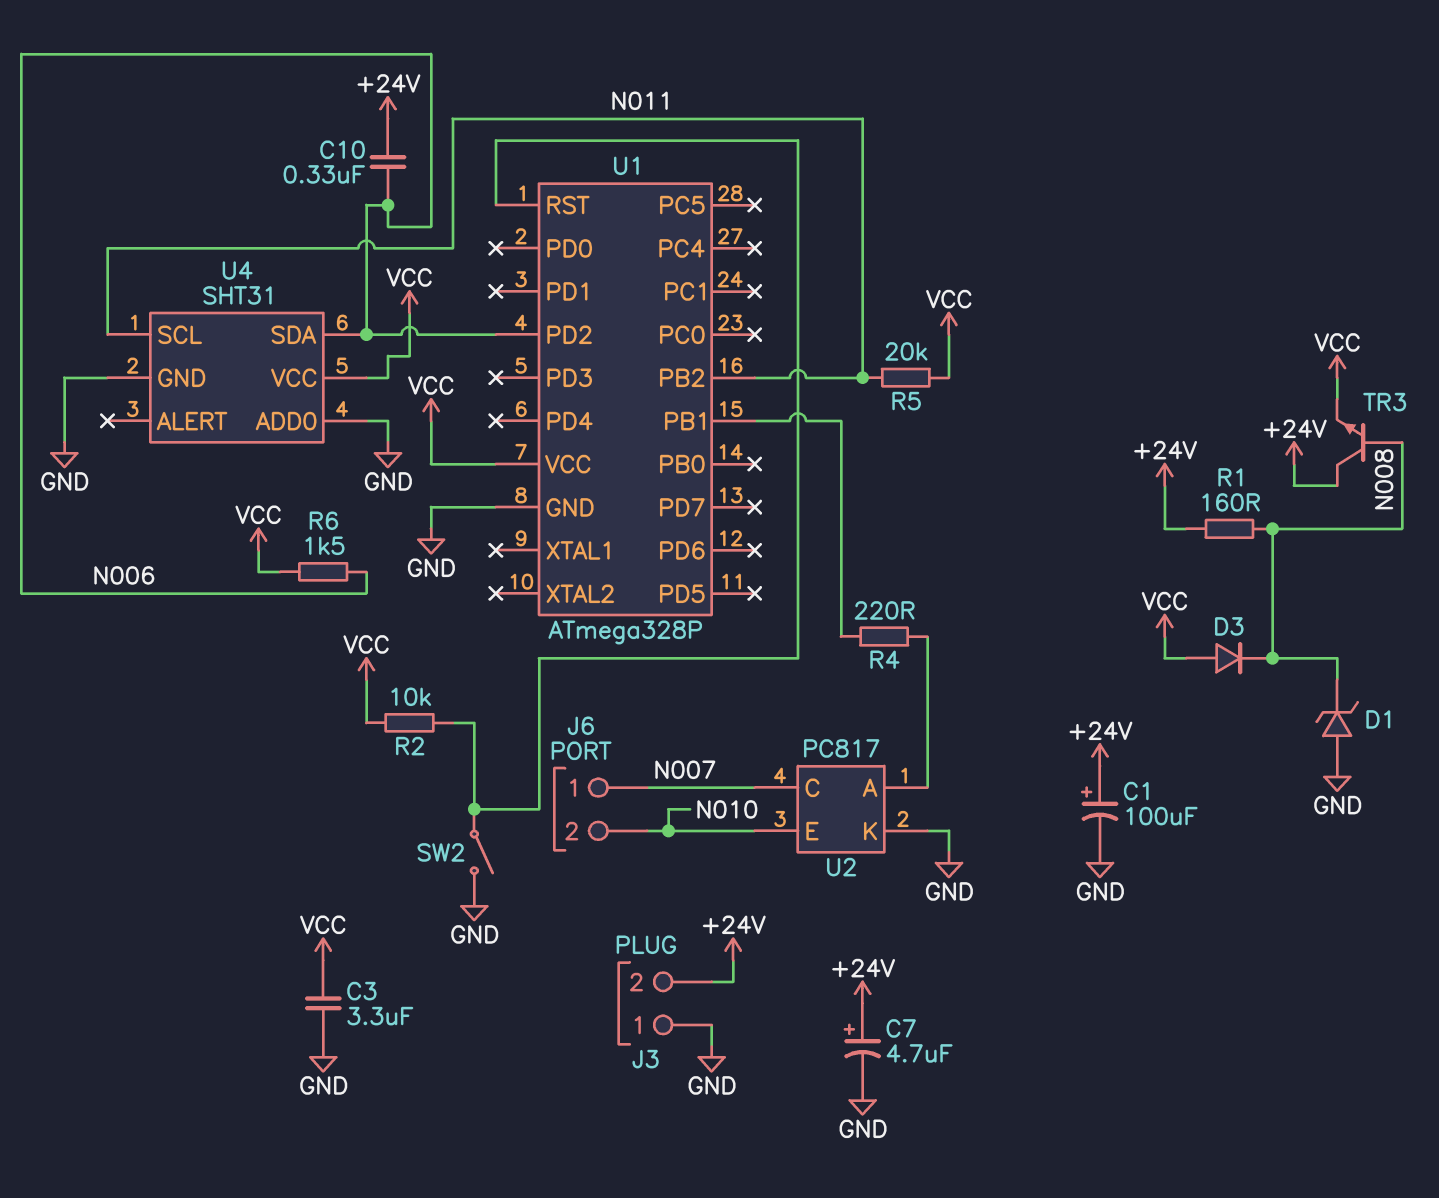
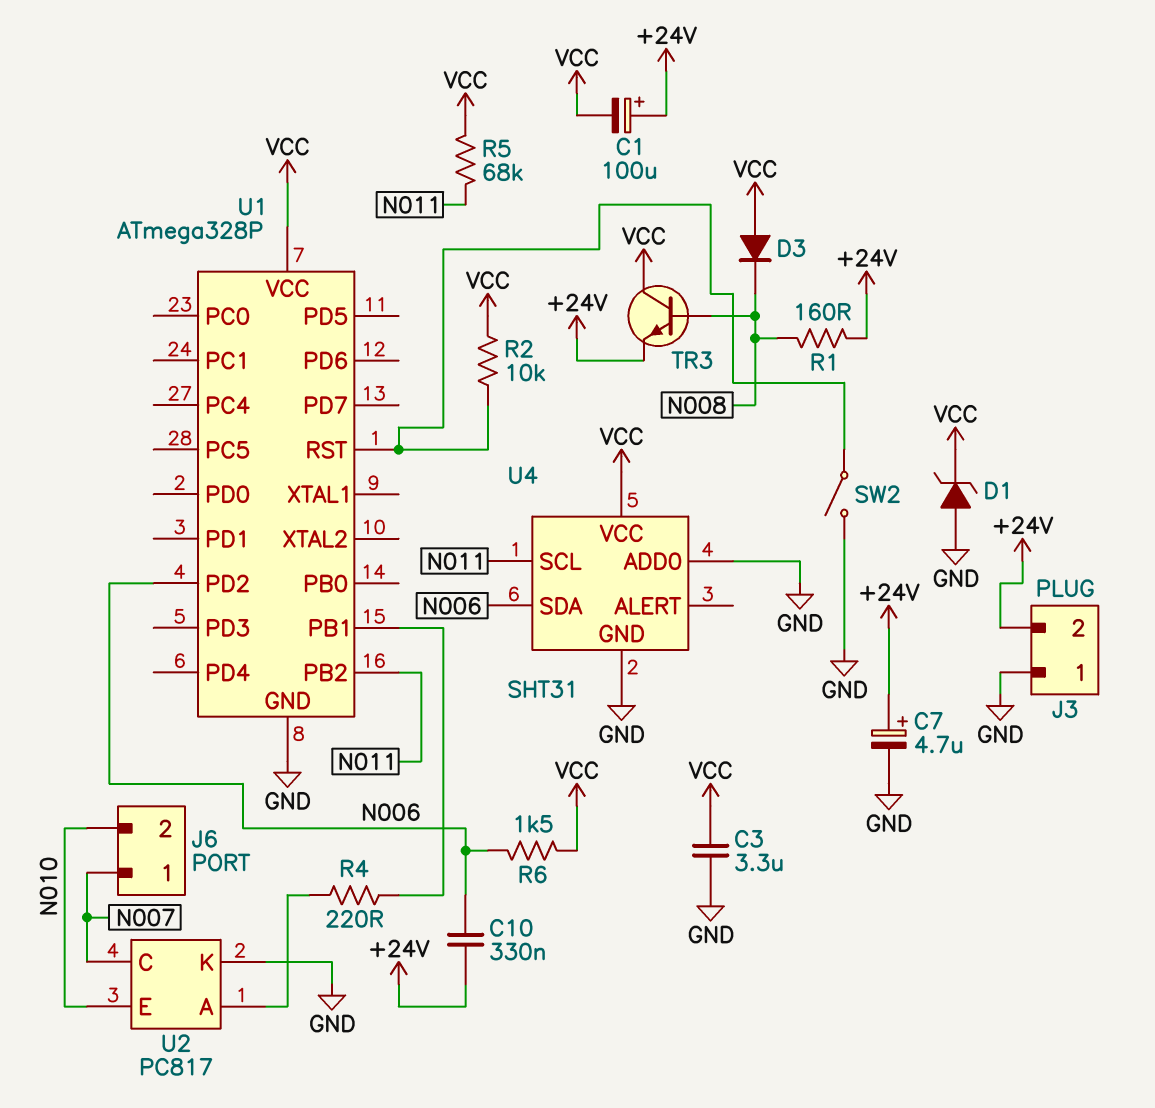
C1: 100uF (plus +24V, minus GND) -> 100uF (plus +24V, minus VCC)
D1: zener (A GND, K N008) -> zener (A GND, K VCC)
R5: 20k (N011, VCC) -> 68k (N011, VCC)
TR3: NPN (B N008, C +24V, E VCC) -> NPN (B N008, C VCC, E +24V)

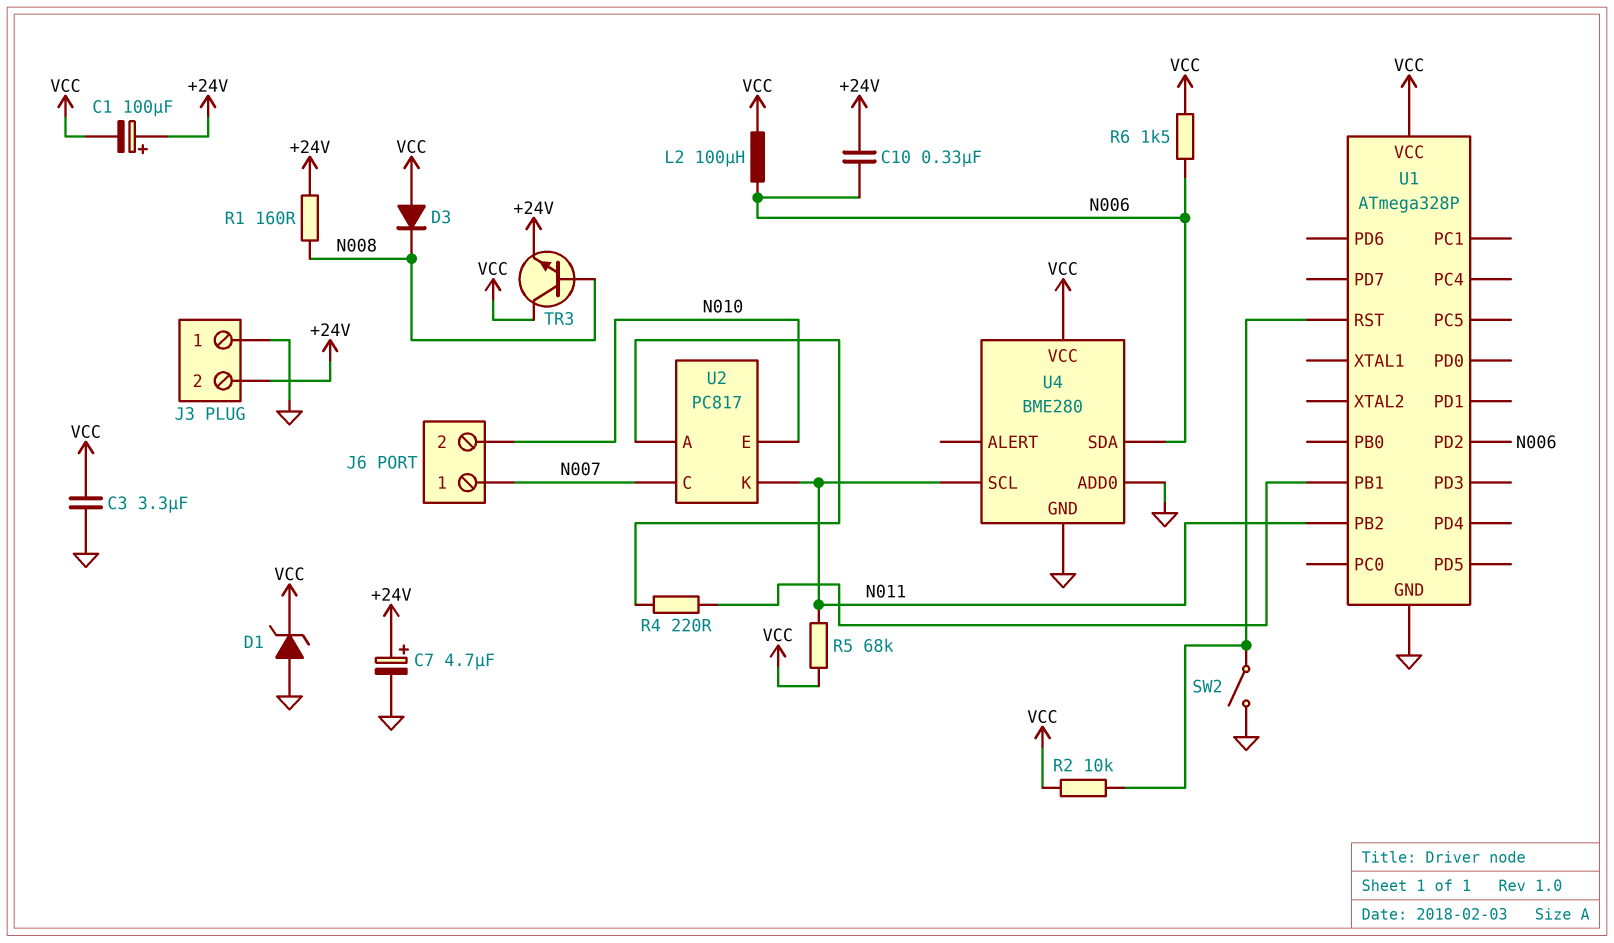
L2: none -> 100uH (N006, VCC)
U2 pin K: GND -> N011
U4: SHT31 -> BME280

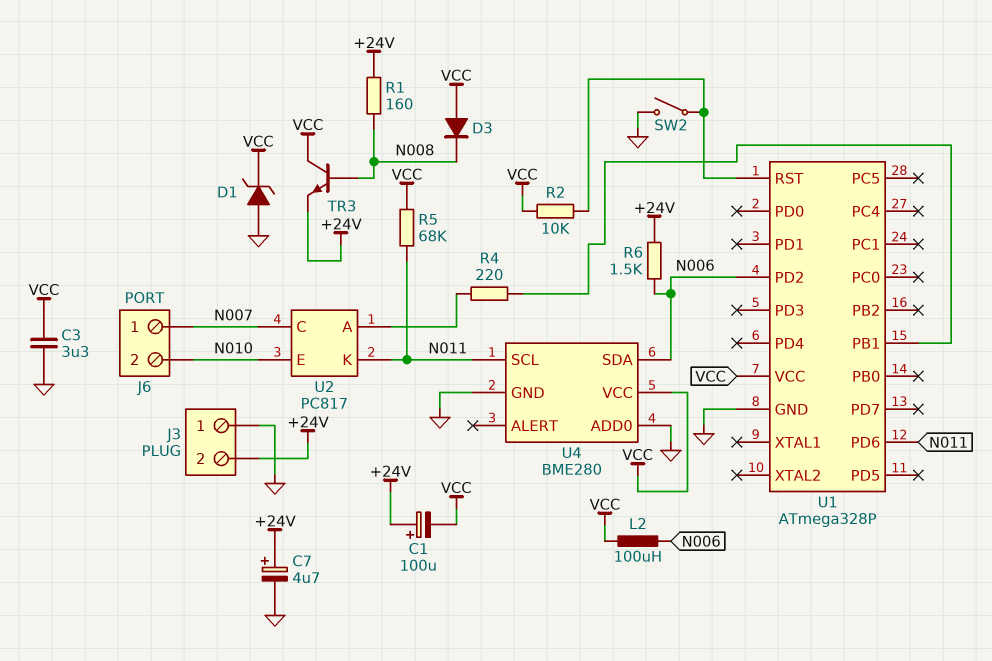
C10: 330nF (+24V, N006) -> none
R6: 1.5k (N006, VCC) -> 1.5k (+24V, N006)
U1 pin PB2: N011 -> none
U1 pin PD6: none -> N011

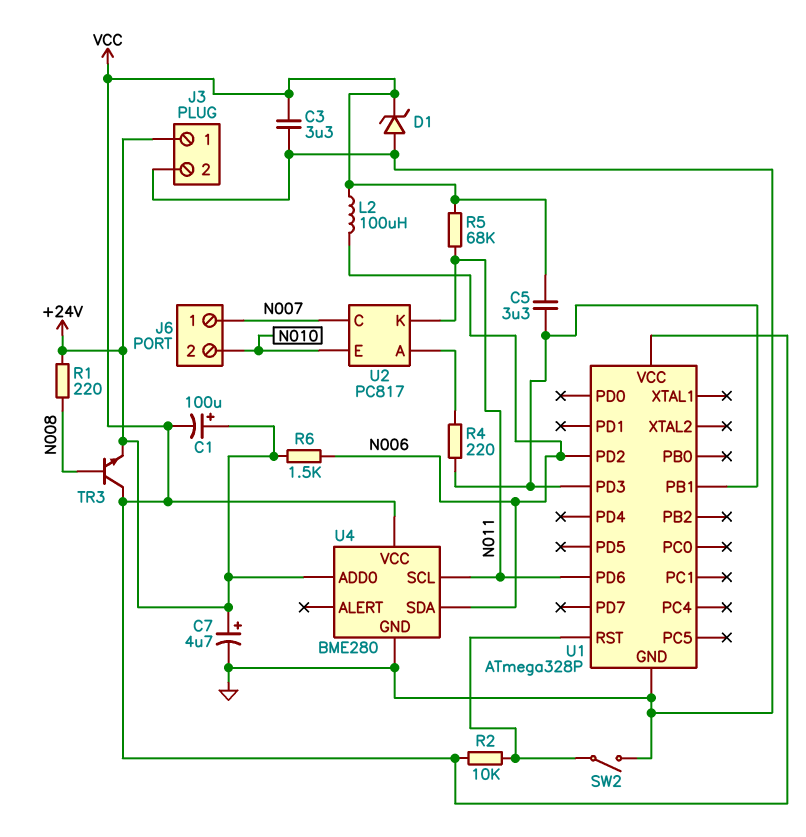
C5: none -> 3.3uF (U1/PB1, VCC)
D3: diode (A VCC, K N008) -> none
J3 pin 1: GND -> +24V
J3 pin 2: +24V -> GND
R1: 160 (+24V, N008) -> 220 (+24V, N008)
U1 pin PD3: none -> U1/PB1
U4 pin ADD0: GND -> +24V

